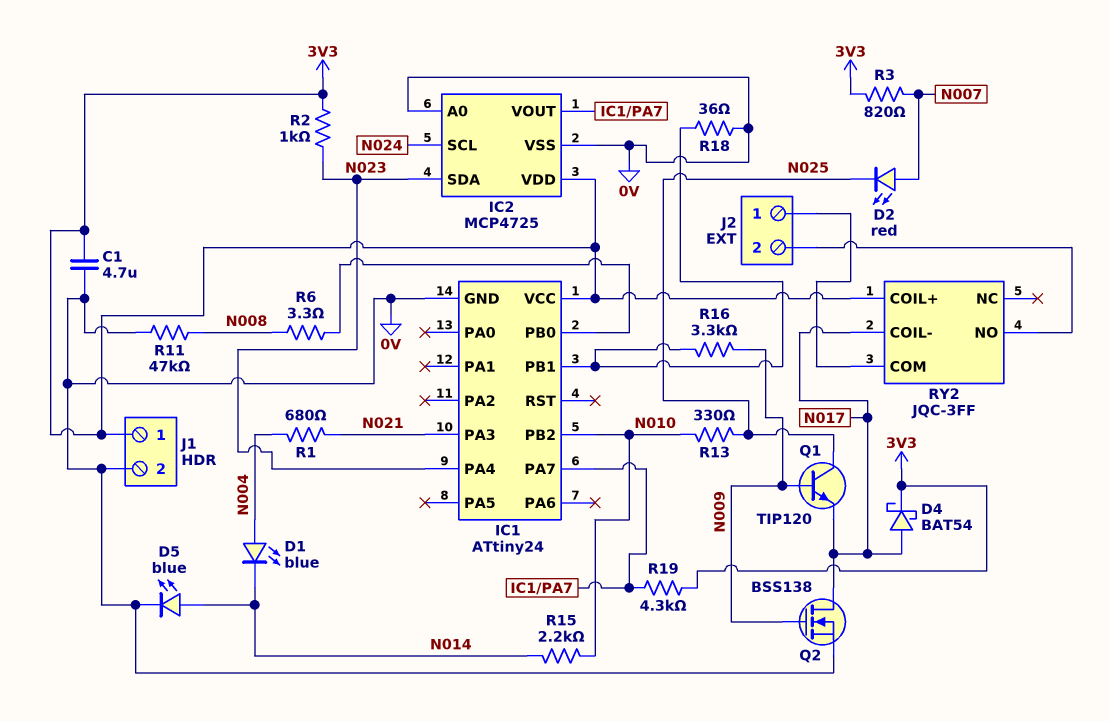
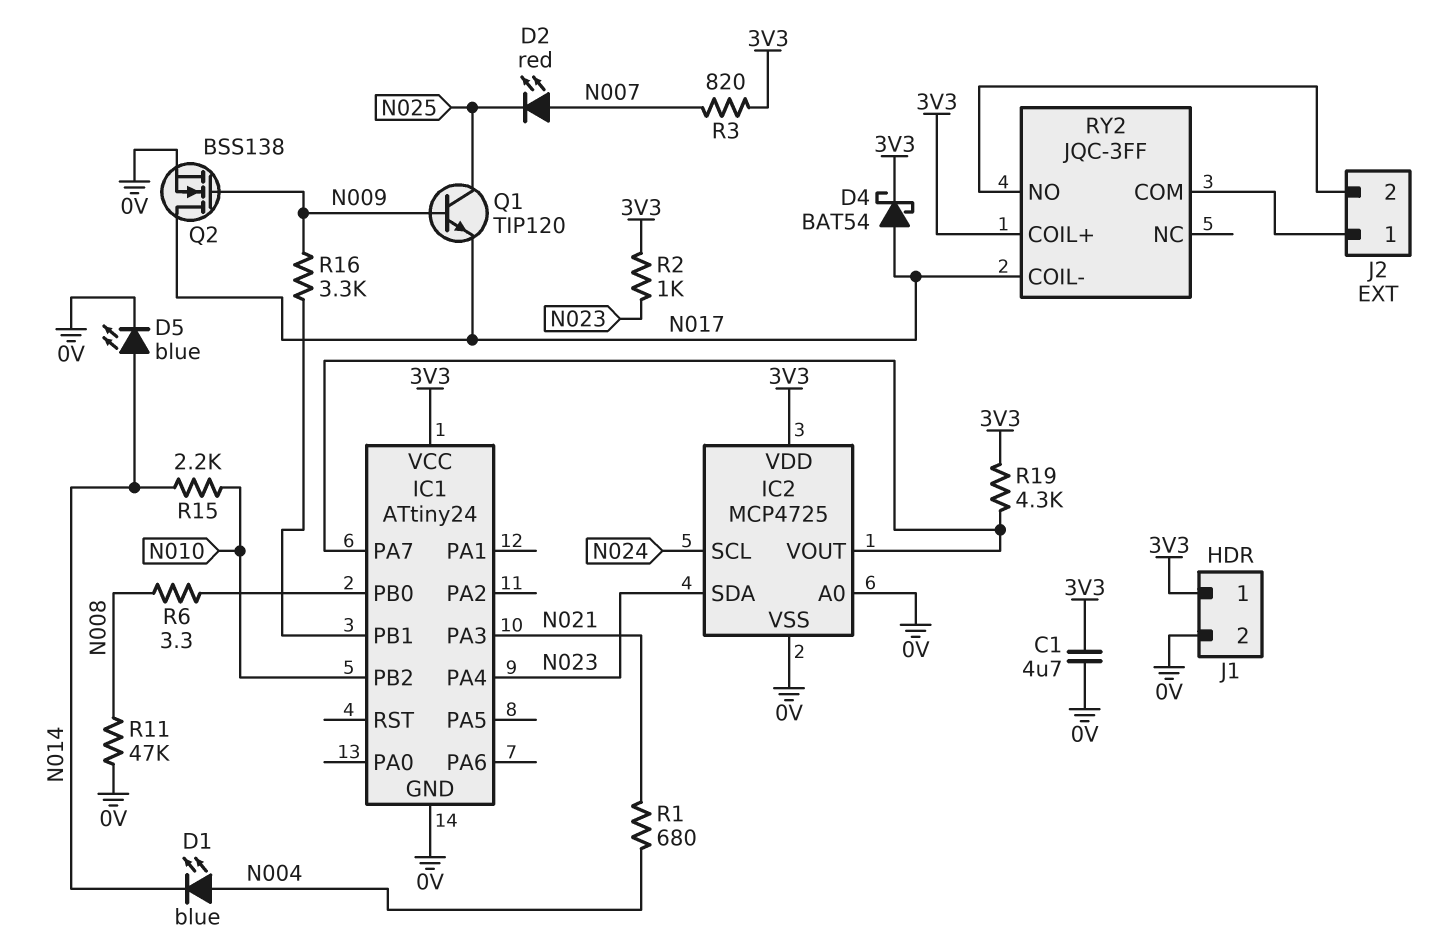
R13: 330 (N010, N025) -> none
R18: 36 (0V, IC1/PB1) -> none

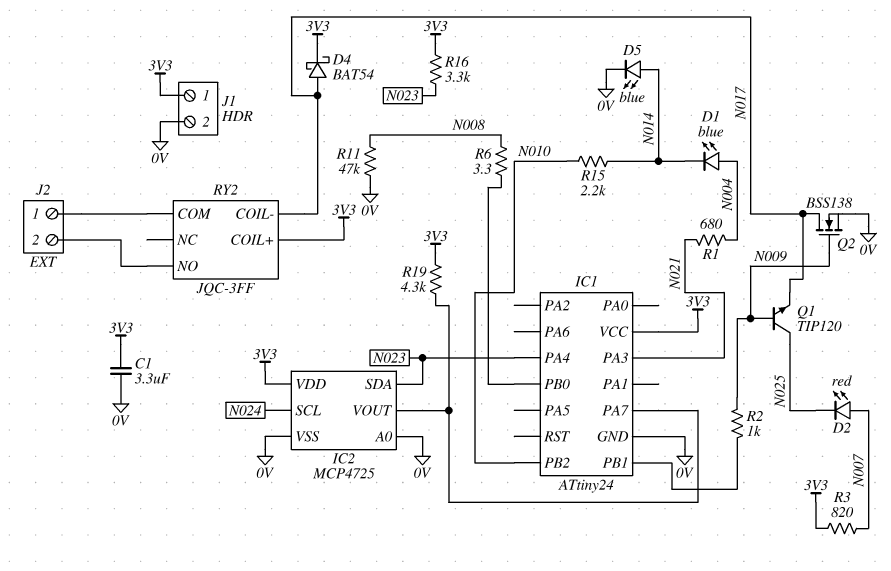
C1: 4.7uF (0V, 3V3) -> 3.3uF (0V, 3V3)
R2: 1k (3V3, N023) -> 1k (IC1/PB1, N009)
R16: 3.3k (IC1/PB1, N009) -> 3.3k (3V3, N023)

